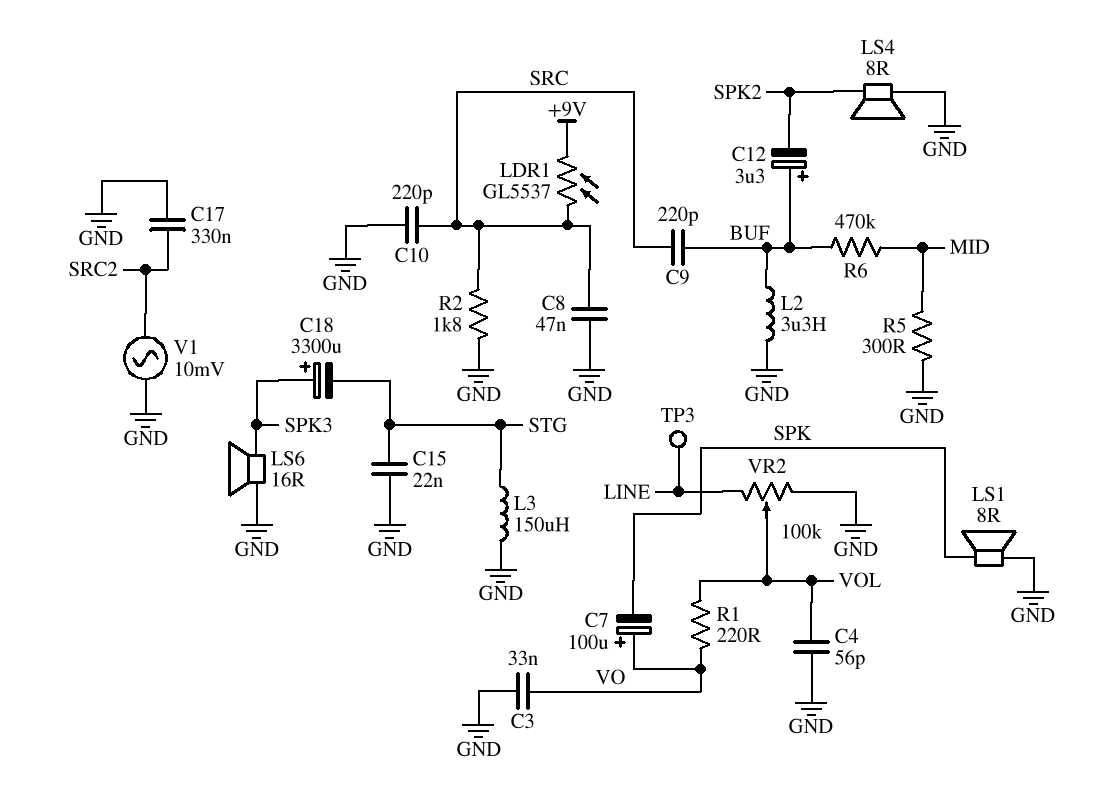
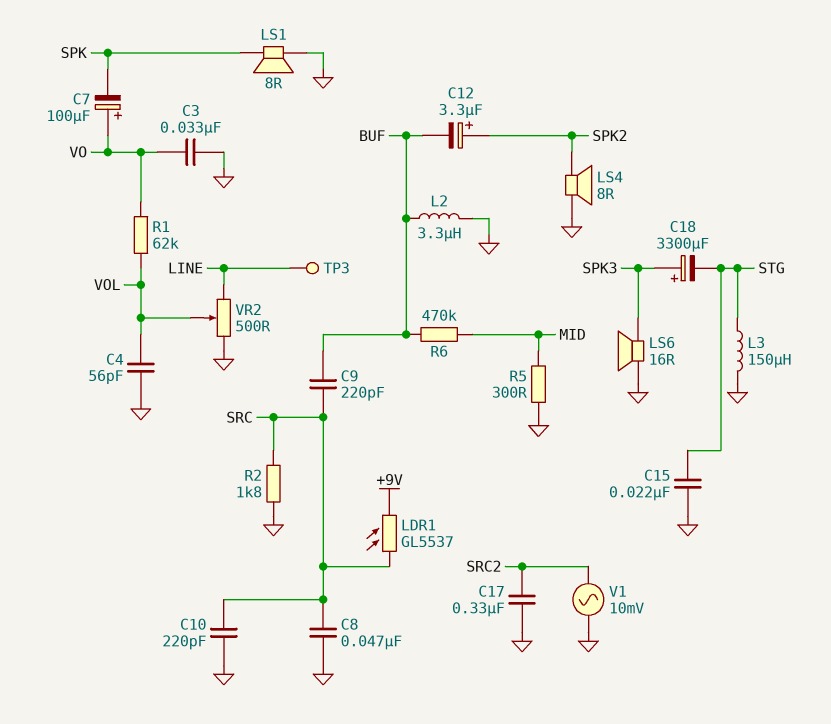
C12: 3.3uF (plus BUF, minus SPK2) -> 3.3uF (plus SPK2, minus BUF)
R1: 220 (VO, VOL) -> 62k (VO, VOL)
VR2: 100k (GND, LINE, wiper VOL) -> 500 (GND, LINE, wiper VOL)

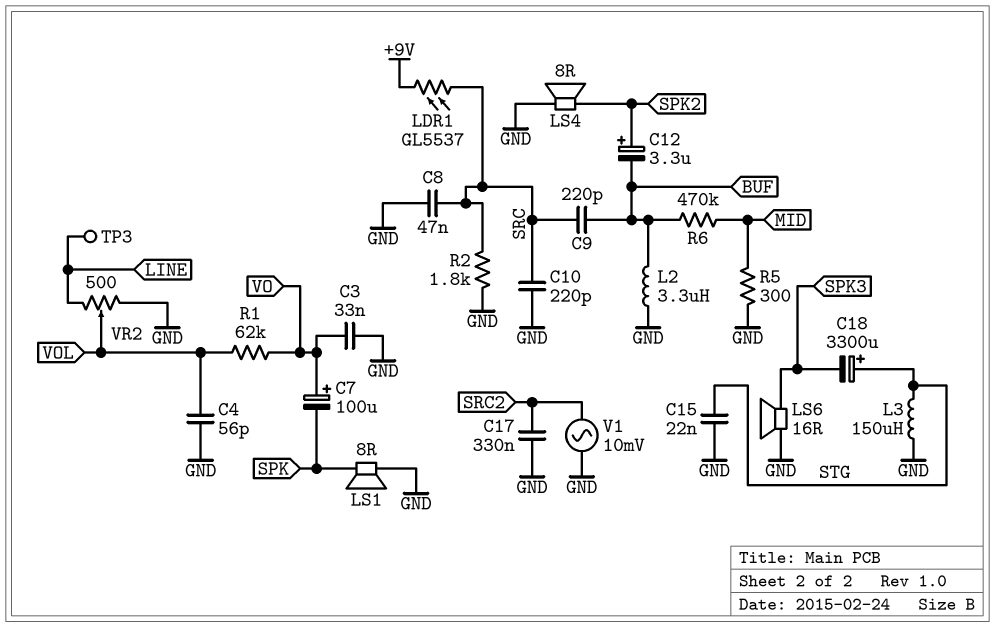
C18: 3300uF (plus SPK3, minus STG) -> 3300uF (plus STG, minus SPK3)

